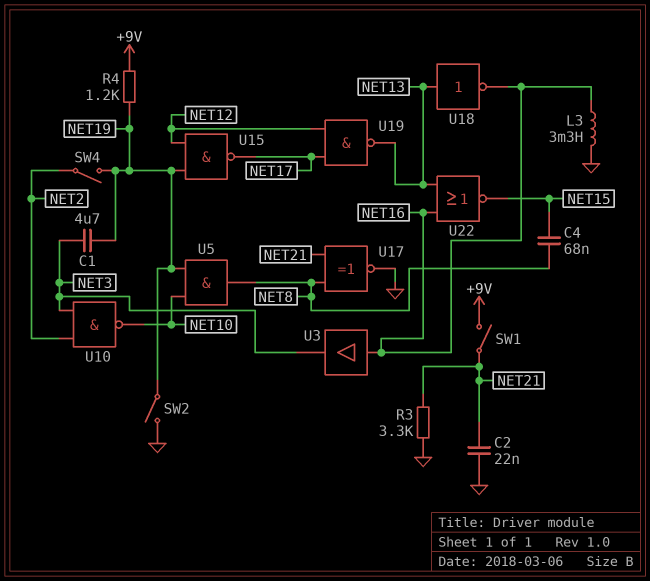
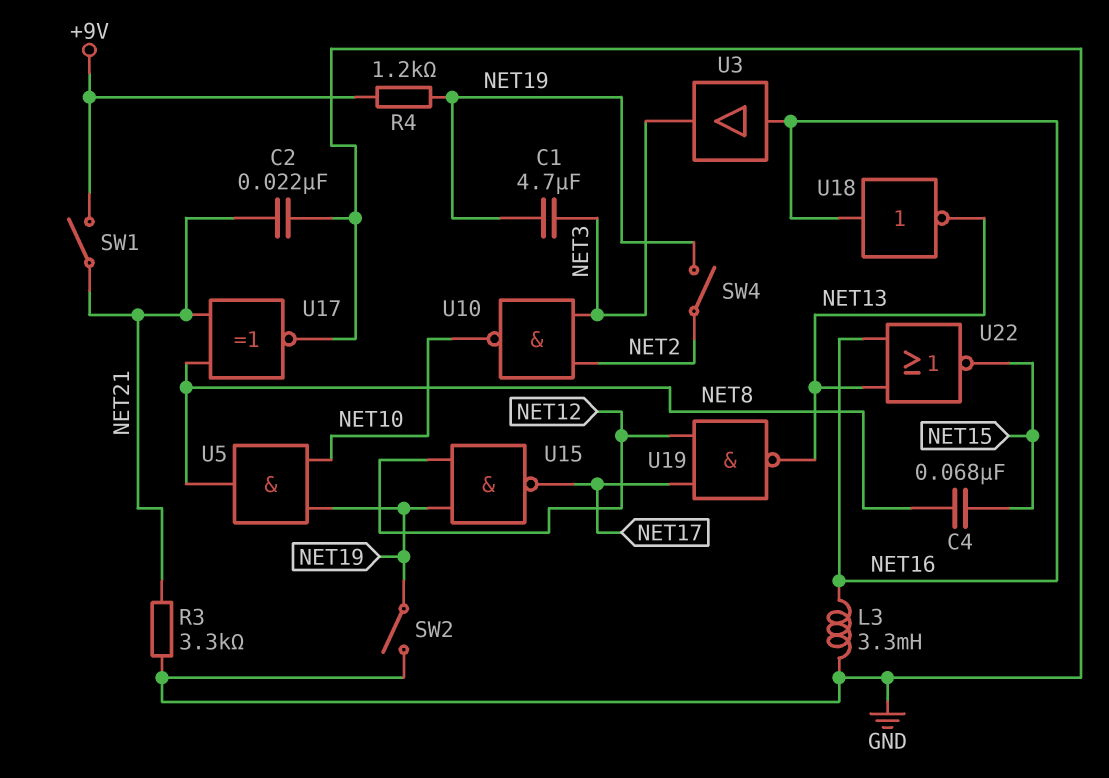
U18: NOT (in NET13, out NET16) -> NOT (in NET16, out NET13)

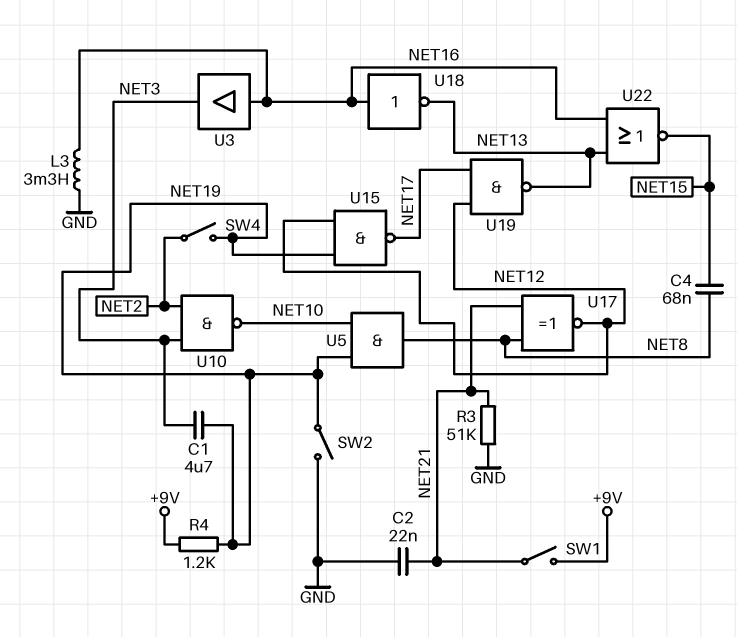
R3: 3.3k (GND, NET21) -> 51k (GND, NET21)
U17: XNOR (in NET8, in NET21, out GND) -> XNOR (in NET8, in NET21, out NET12)

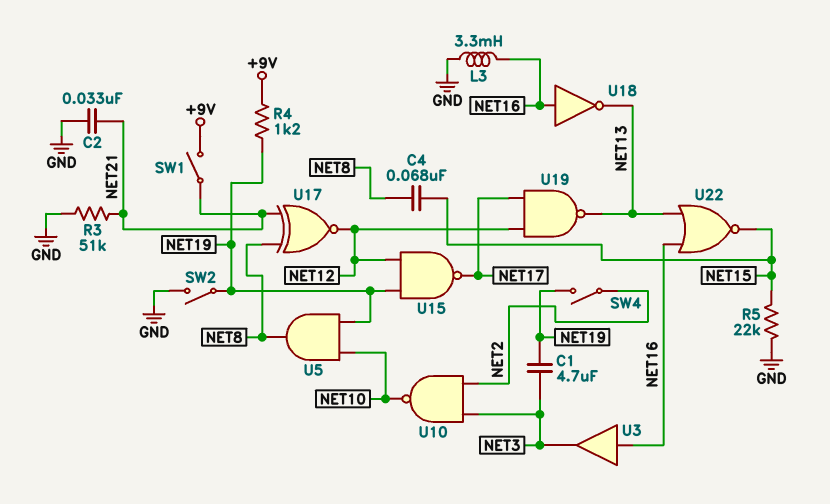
C2: 22nF (GND, NET21) -> 33nF (GND, NET21)
R5: none -> 22k (GND, NET15)

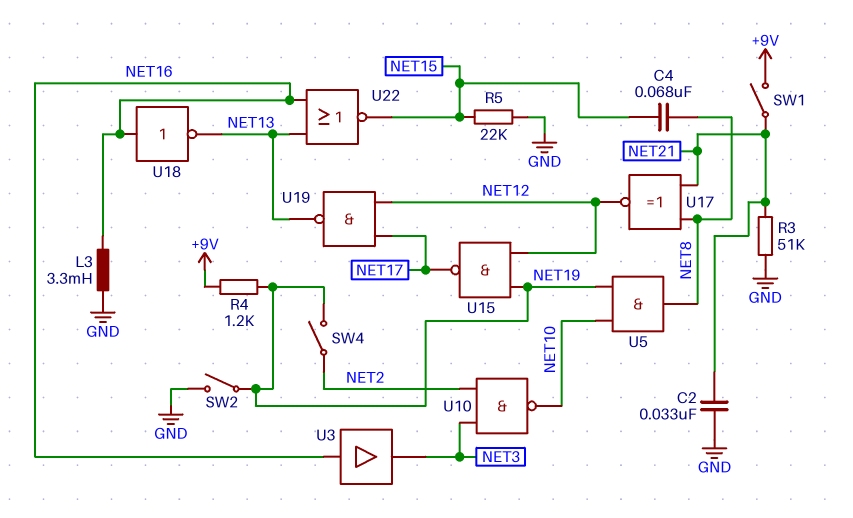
C1: 4.7uF (NET3, NET19) -> none

